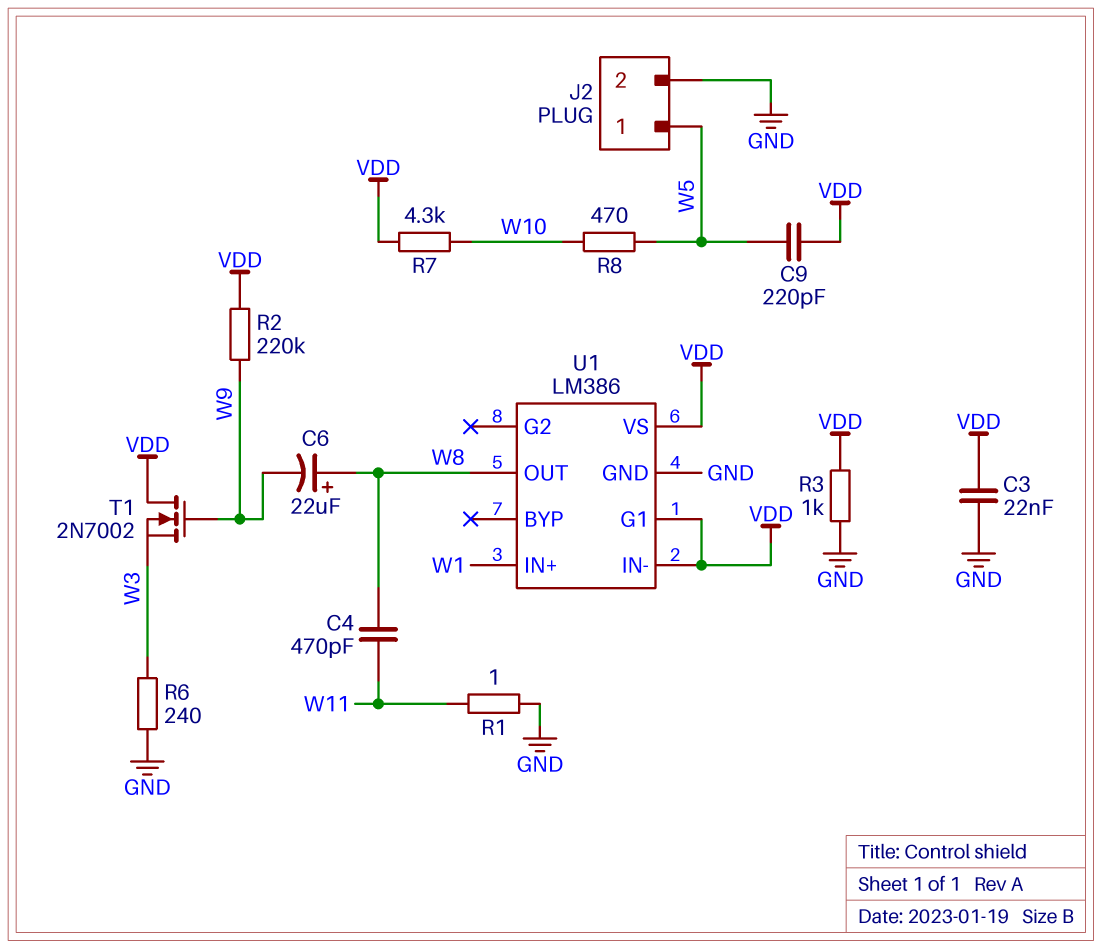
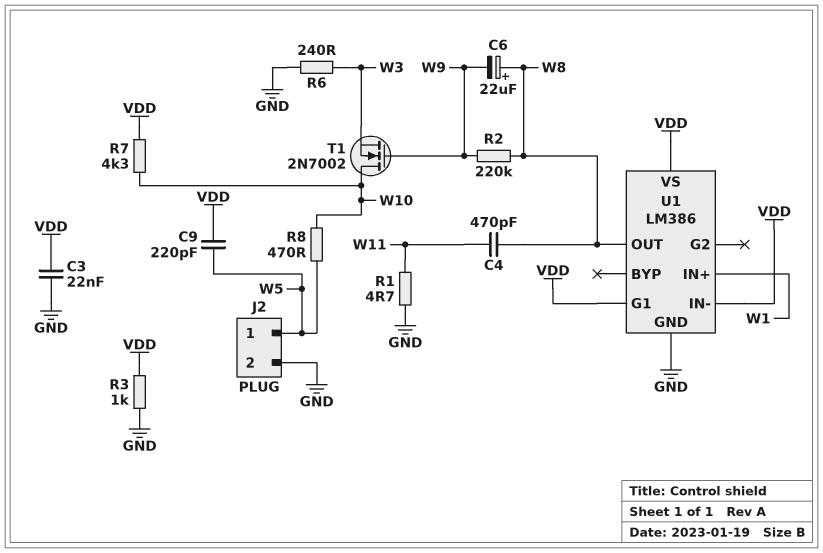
R1: 1 (GND, W11) -> 4.7 (GND, W11)
R2: 220k (VDD, W9) -> 220k (W8, W9)
T1: NMOS 2N7002 (G W9, D VDD, S W3) -> NMOS 2N7002 (G W9, D W10, S W3)

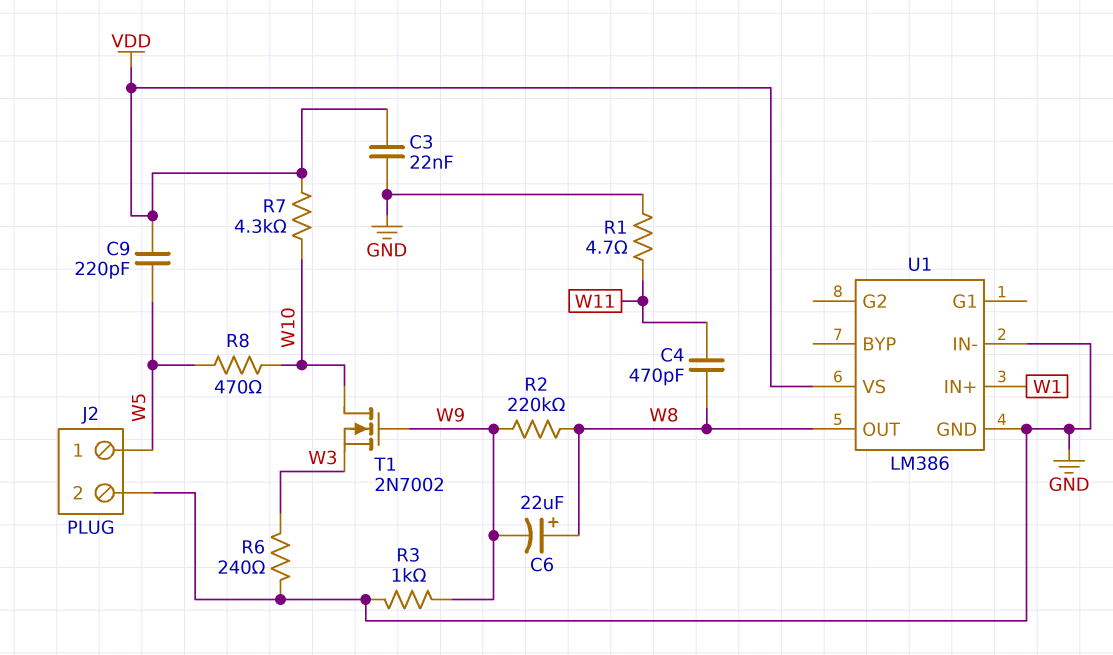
R3: 1k (GND, VDD) -> 1k (GND, W9)
U1 pin G1: VDD -> none
U1 pin IN-: VDD -> GND

